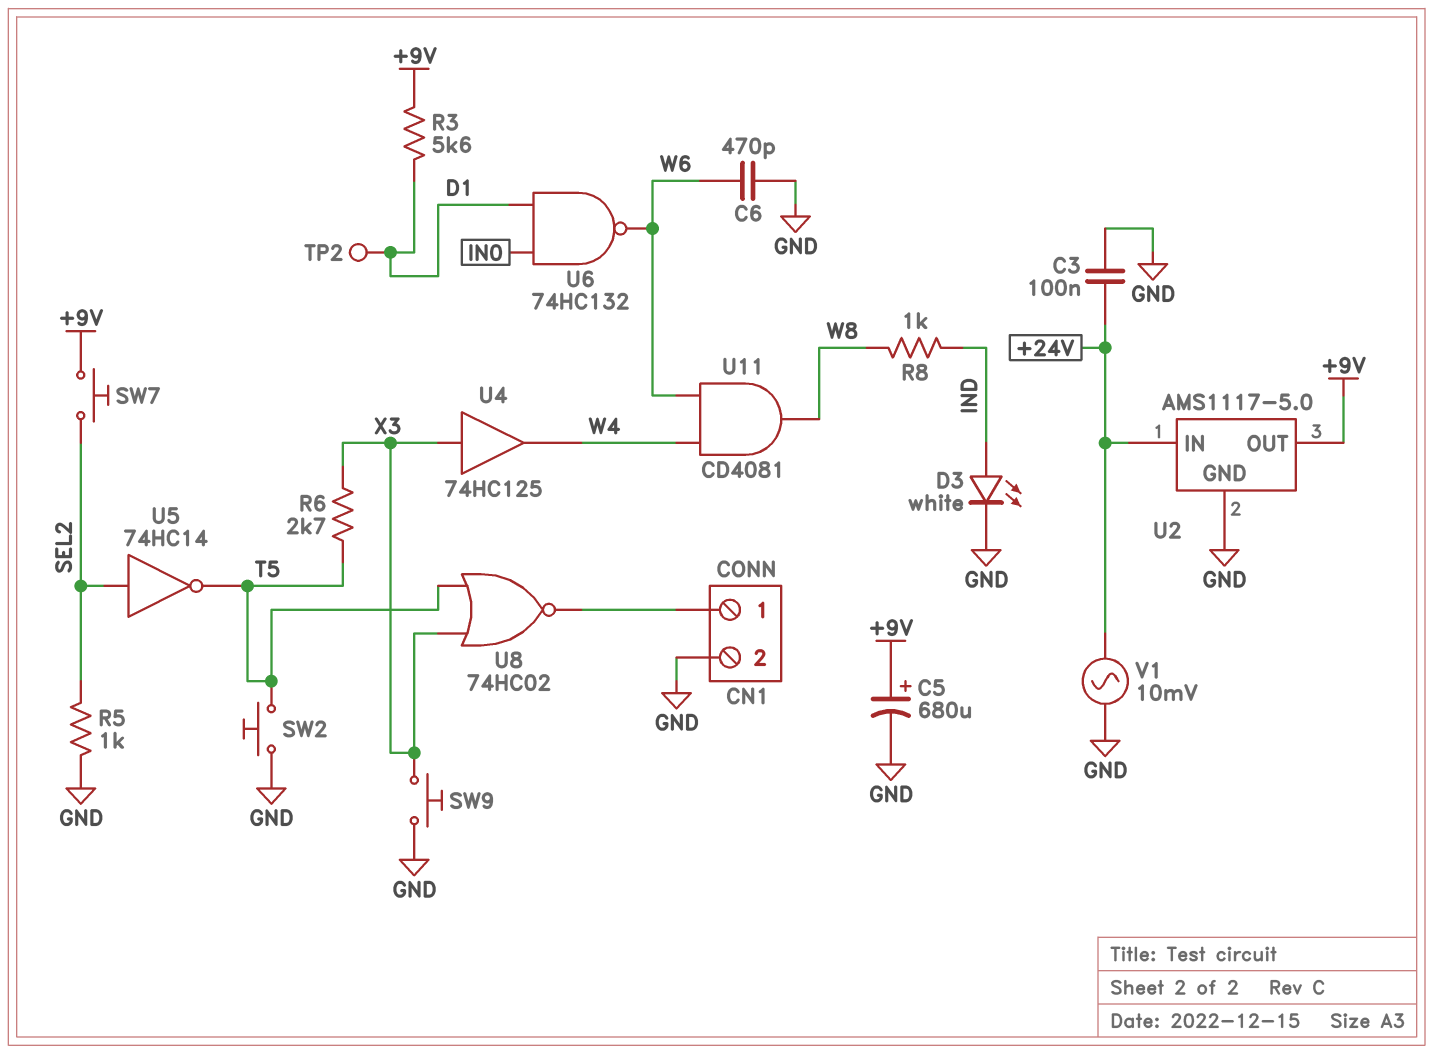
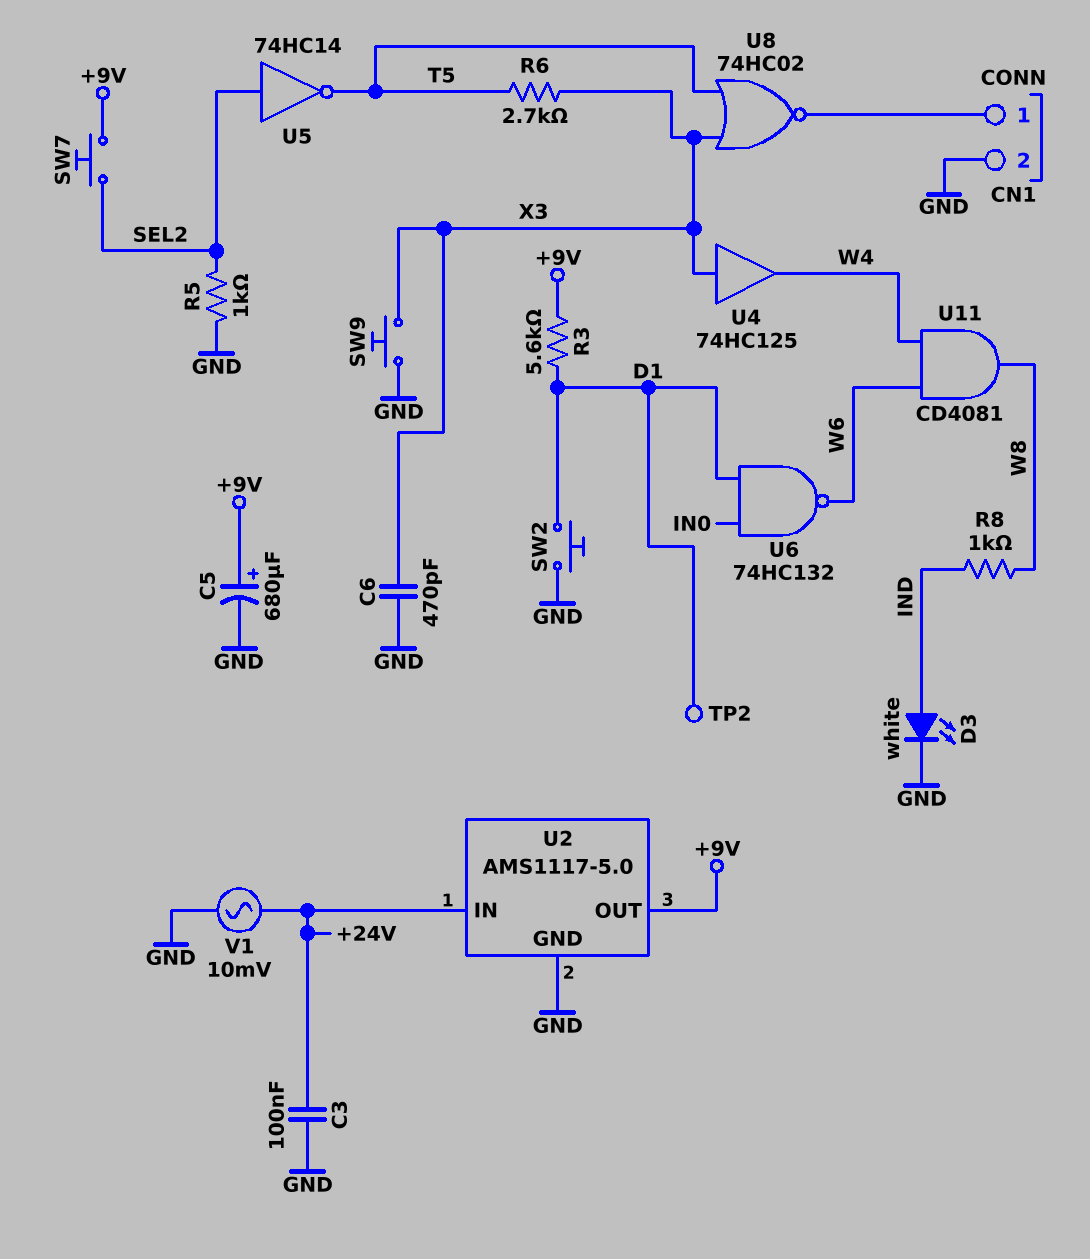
C6: 470pF (GND, W6) -> 470pF (GND, X3)
SW2: button (GND, T5) -> button (D1, GND)

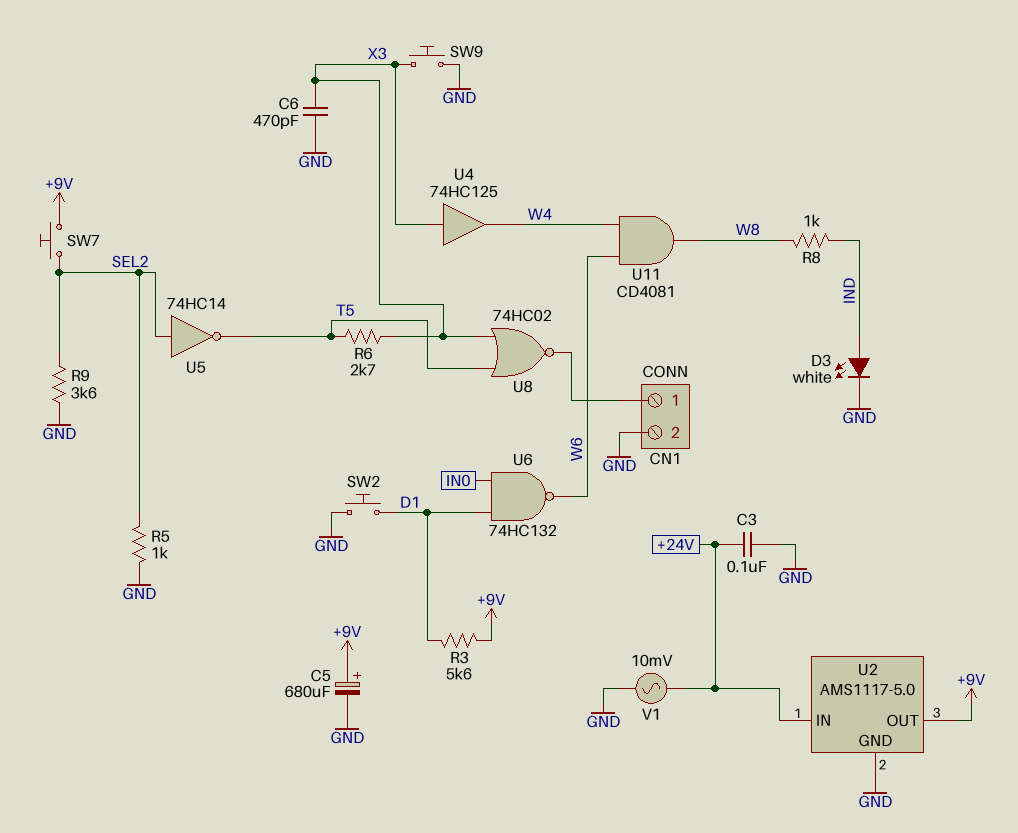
R9: none -> 3.6k (GND, SEL2)
TP2: test point (D1) -> none

